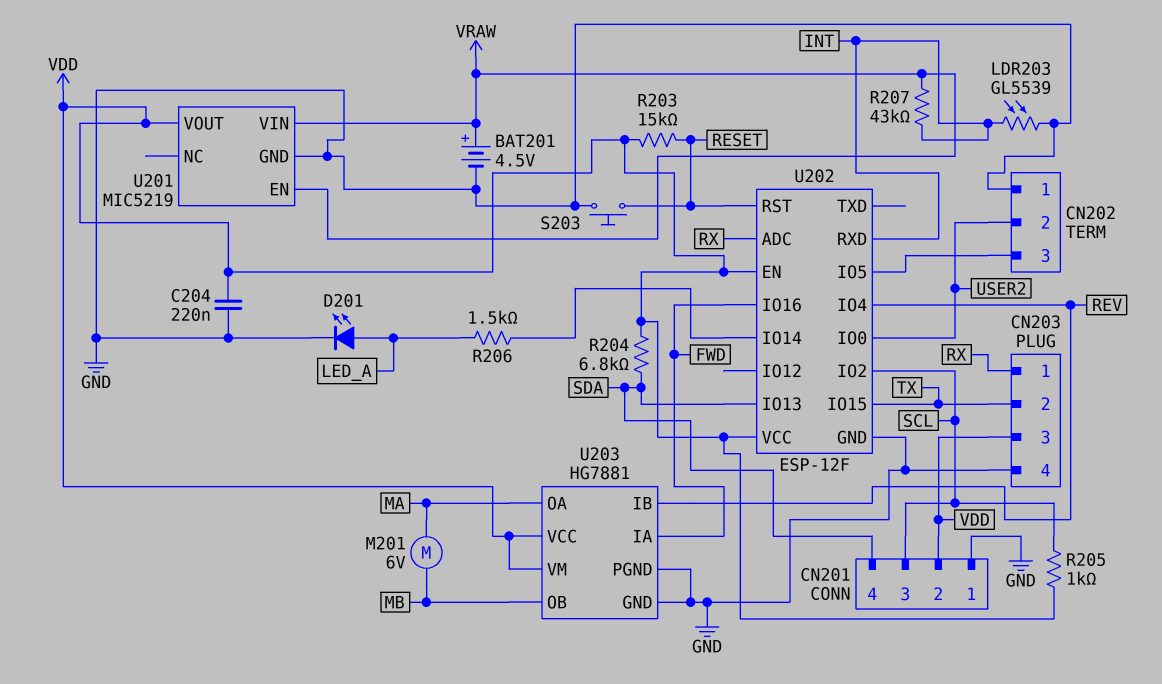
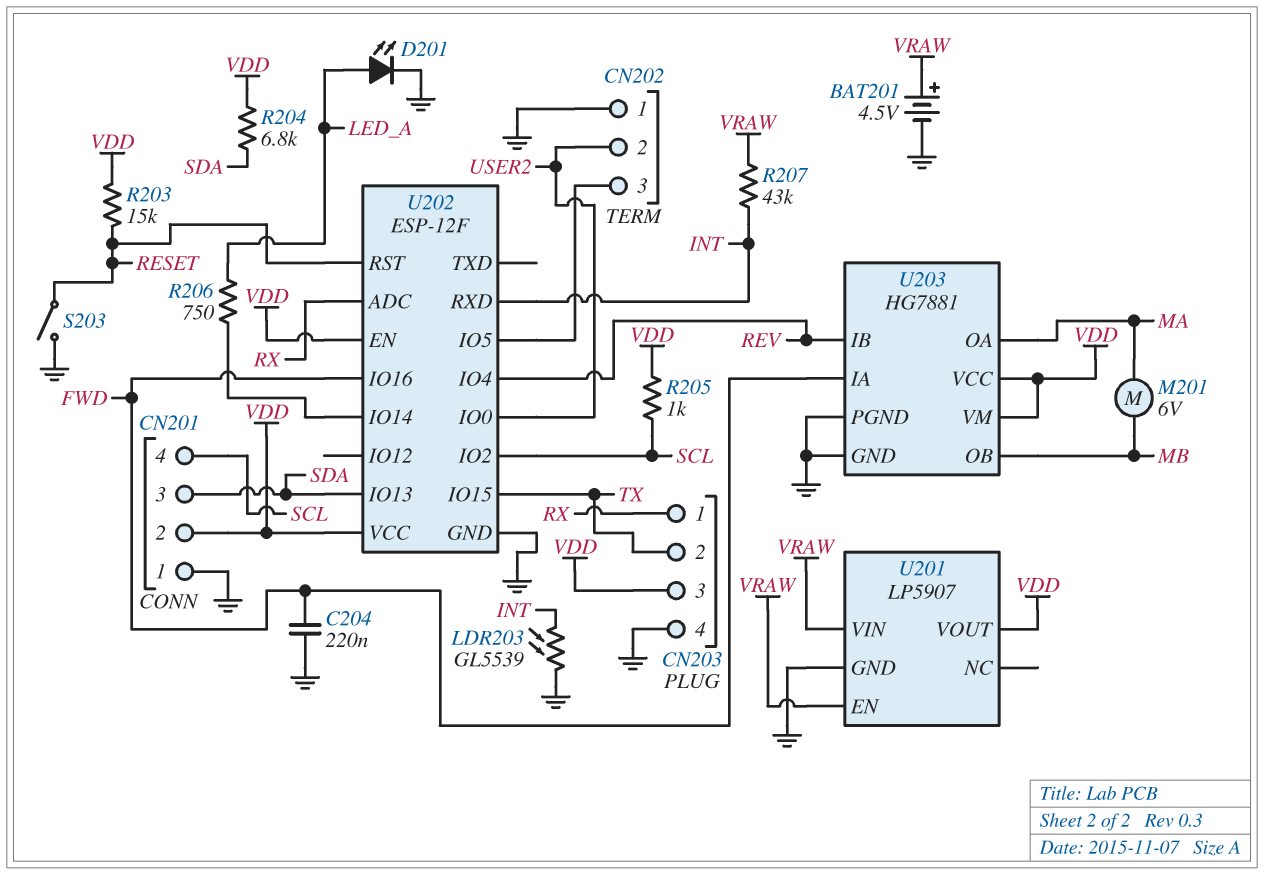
C204: 220nF (GND, VDD) -> 220nF (FWD, GND)
CN201 pin 3: SCL -> SDA
CN201 pin 4: SDA -> SCL
R206: 1.5k (LED_A, U202/IO14) -> 750 (LED_A, U202/IO14)
S203: button (GND, RESET) -> switch (GND, RESET)
U201: MIC5219 -> LP5907

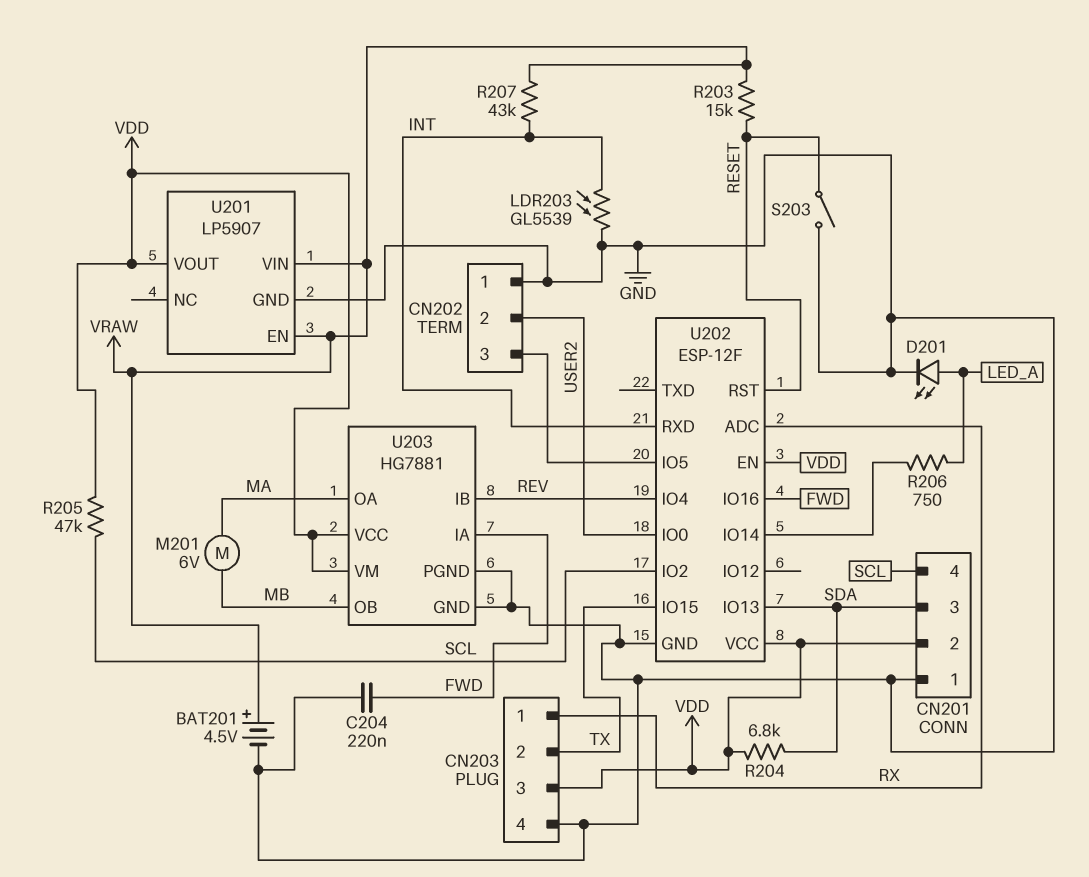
R203: 15k (RESET, VDD) -> 15k (RESET, VRAW)
R205: 1k (SCL, VDD) -> 47k (SCL, VDD)

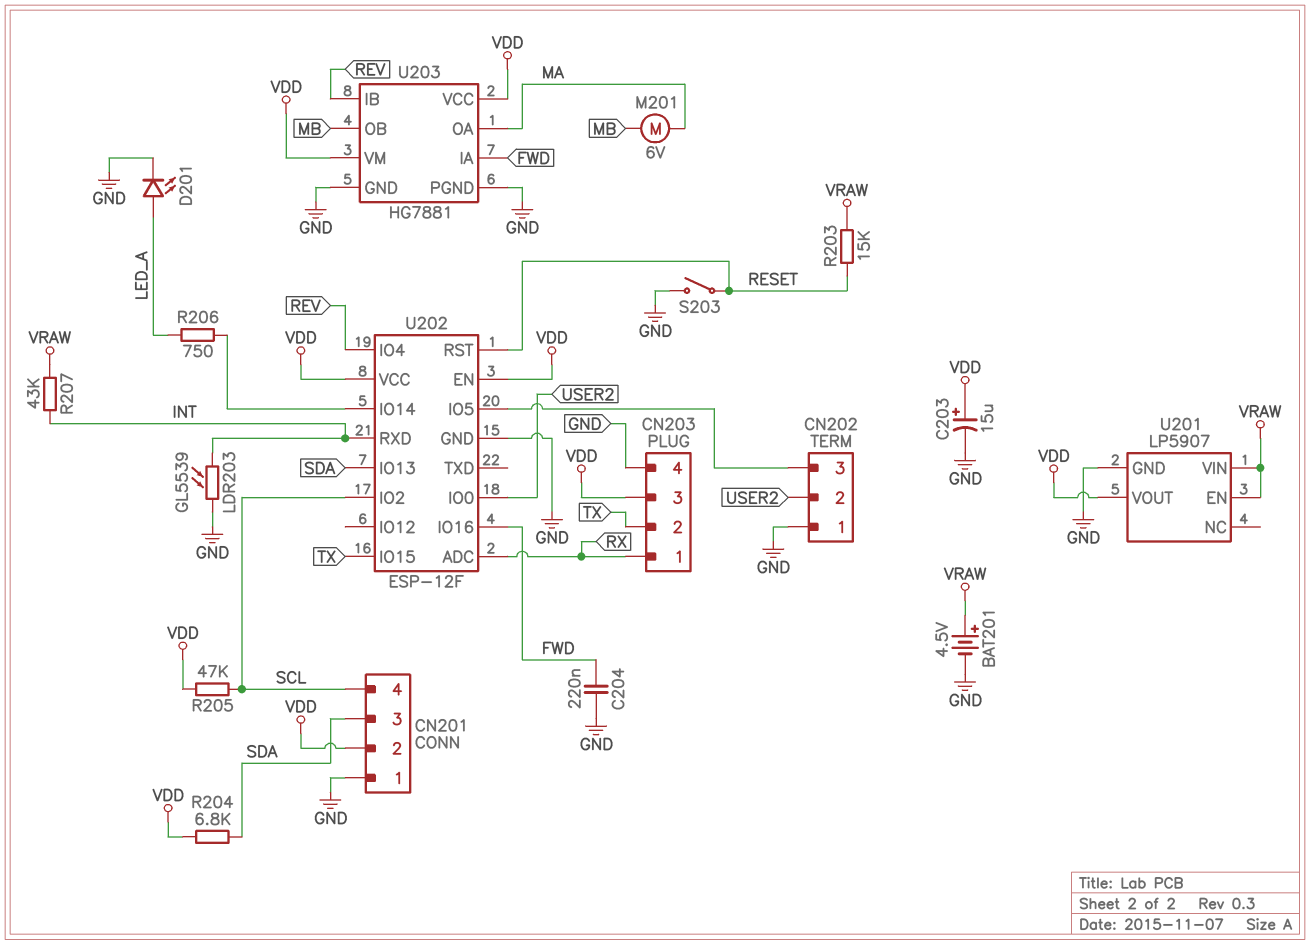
C203: none -> 15uF (plus VDD, minus GND)

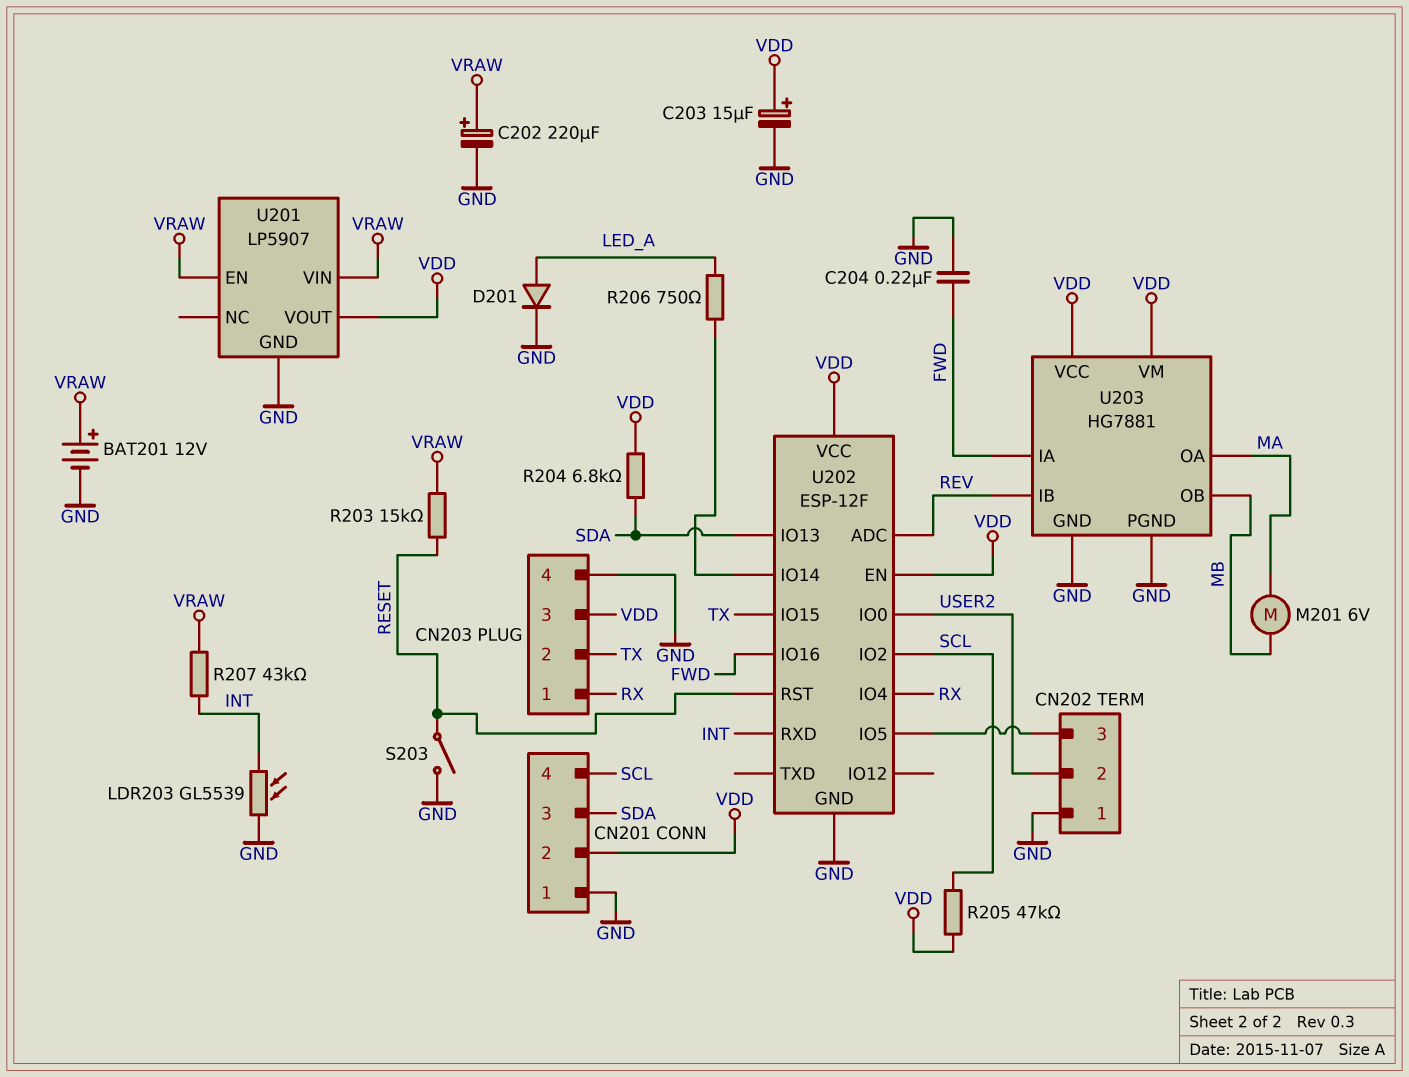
BAT201: 4.5V (plus VRAW, minus GND) -> 12V (plus VRAW, minus GND)
C202: none -> 220uF (plus VRAW, minus GND)
D201: LED (A LED_A, K GND) -> diode (A LED_A, K GND)
U202 pin ADC: RX -> REV
U202 pin IO4: REV -> RX

